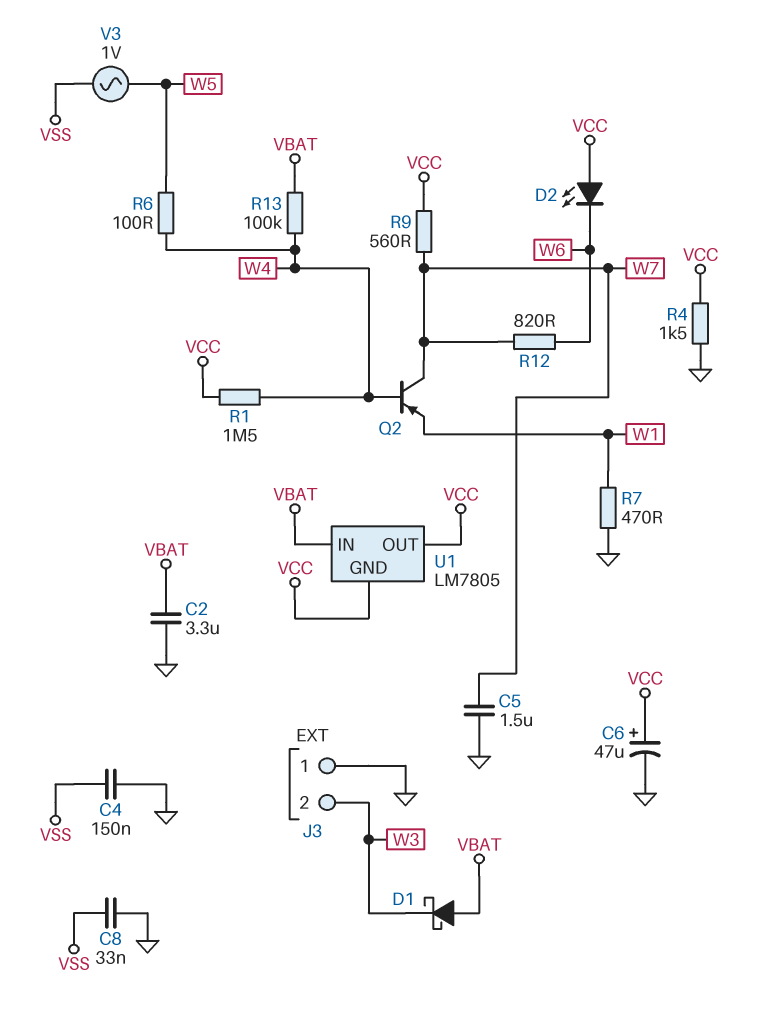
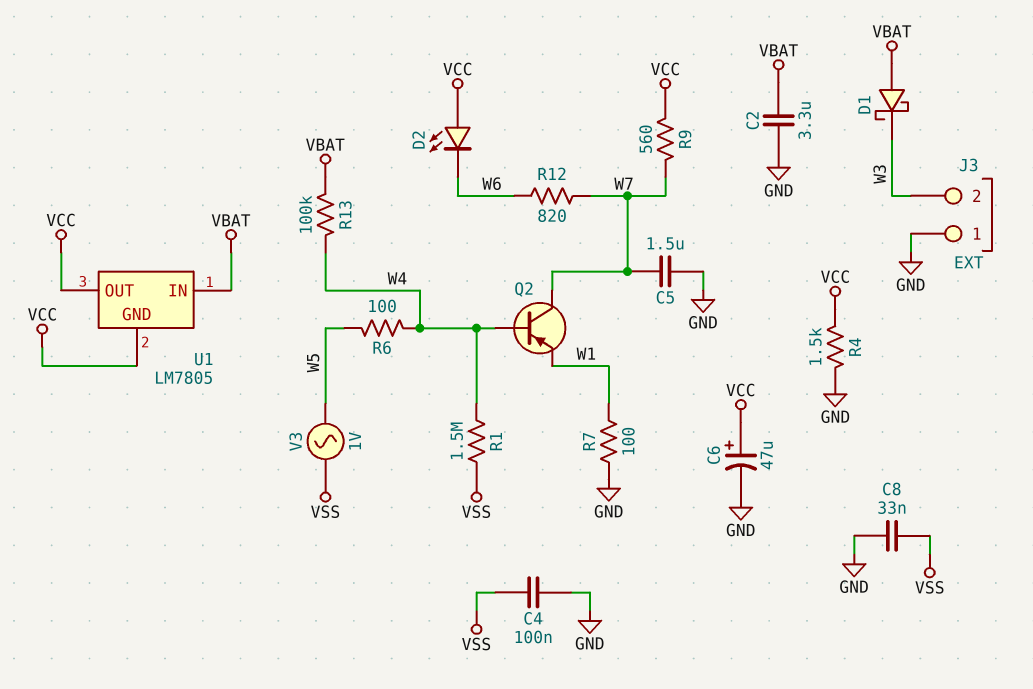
C4: 150nF (GND, VSS) -> 100nF (GND, VSS)
R1: 1.5M (VCC, W4) -> 1.5M (VSS, W4)
R7: 470 (GND, W1) -> 100 (GND, W1)

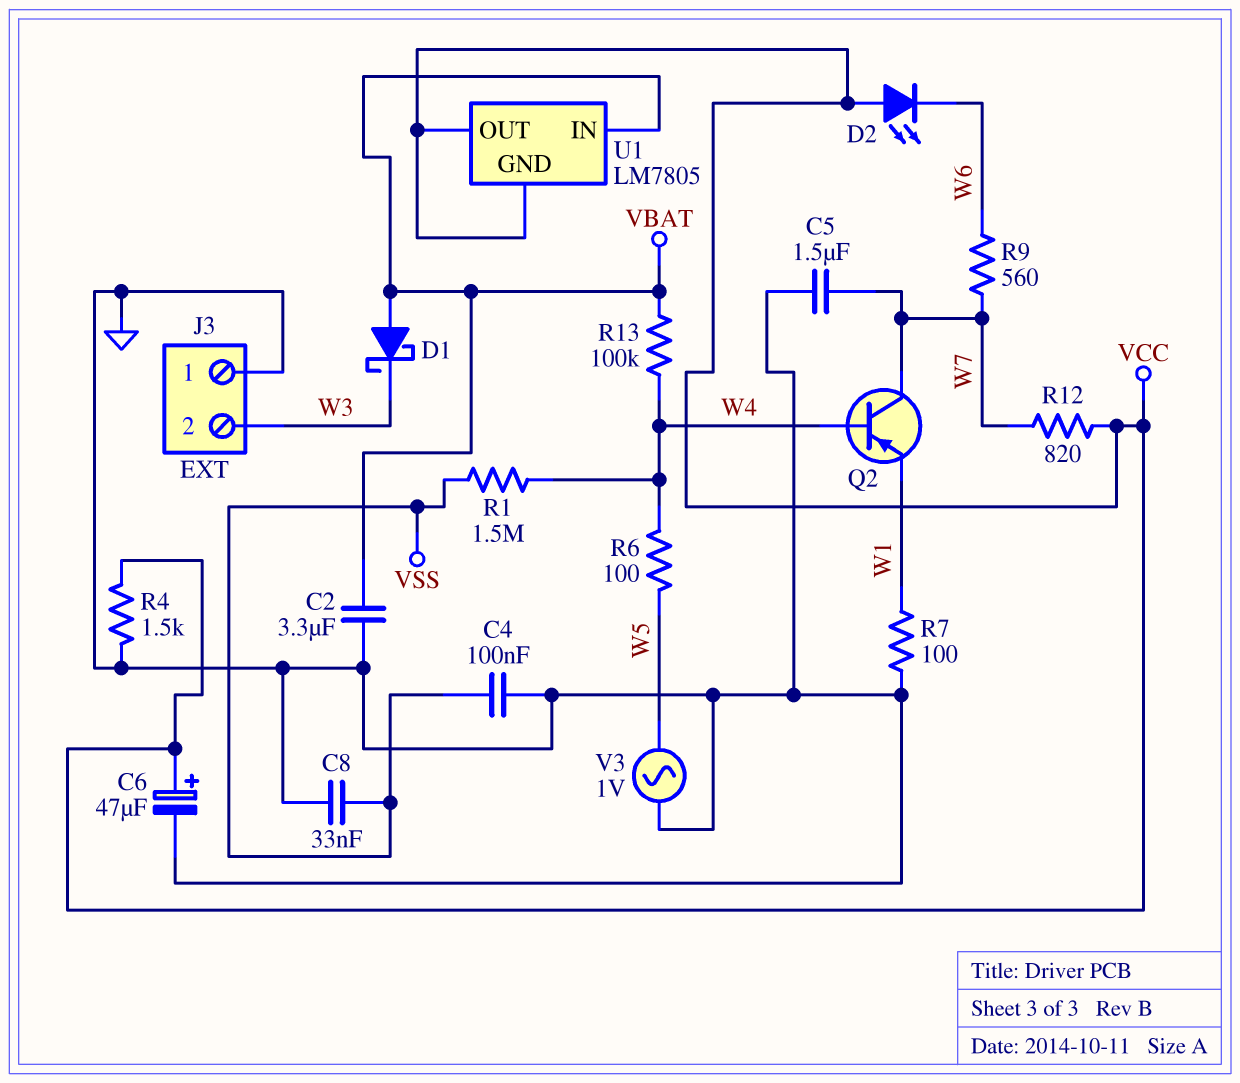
R9: 560 (VCC, W7) -> 560 (W6, W7)
R12: 820 (W6, W7) -> 820 (VCC, W7)
V3: AC 1V (VSS, W5) -> AC 1V (GND, W5)

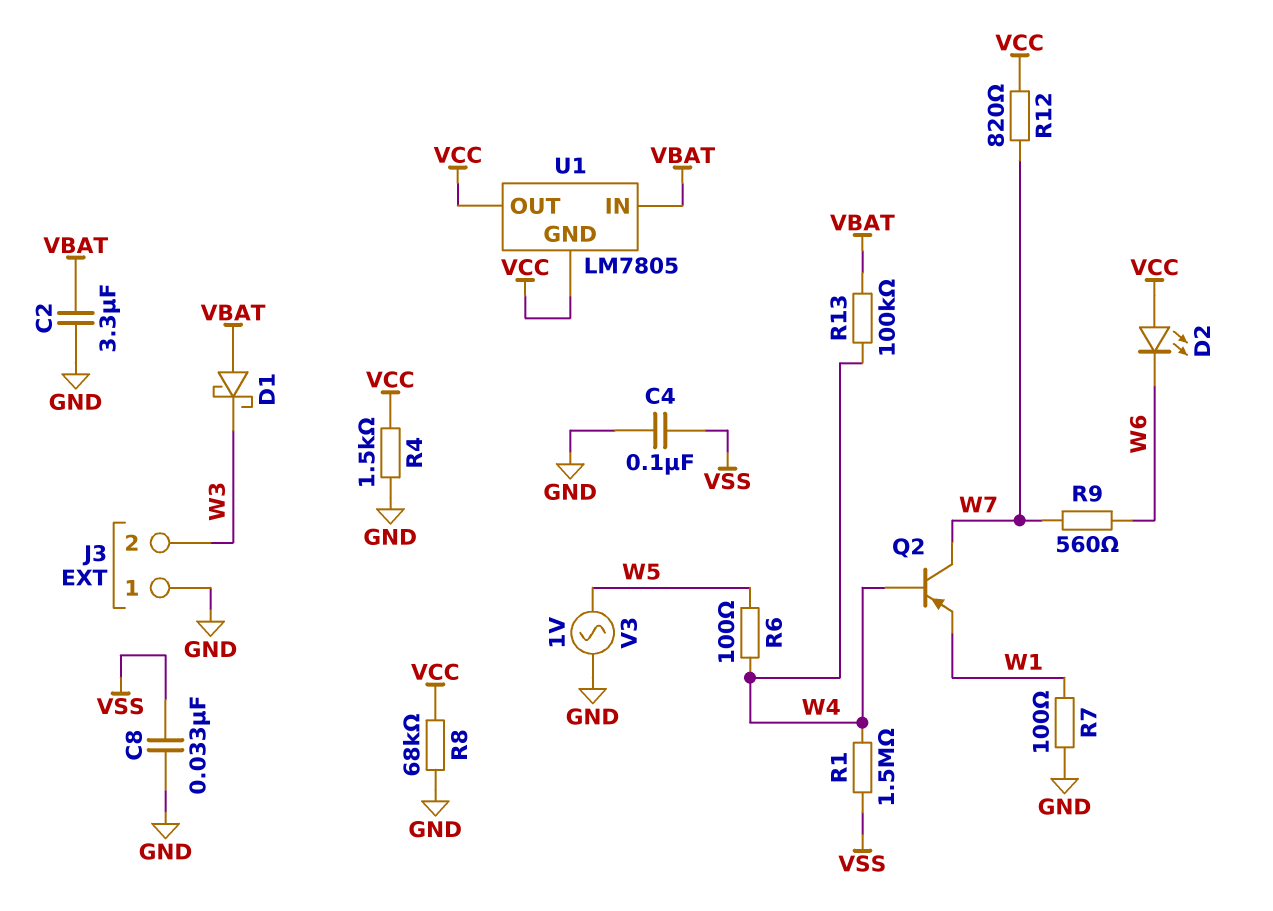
C5: 1.5uF (GND, W7) -> none
C6: 47uF (plus VCC, minus GND) -> none
R8: none -> 68k (GND, VCC)

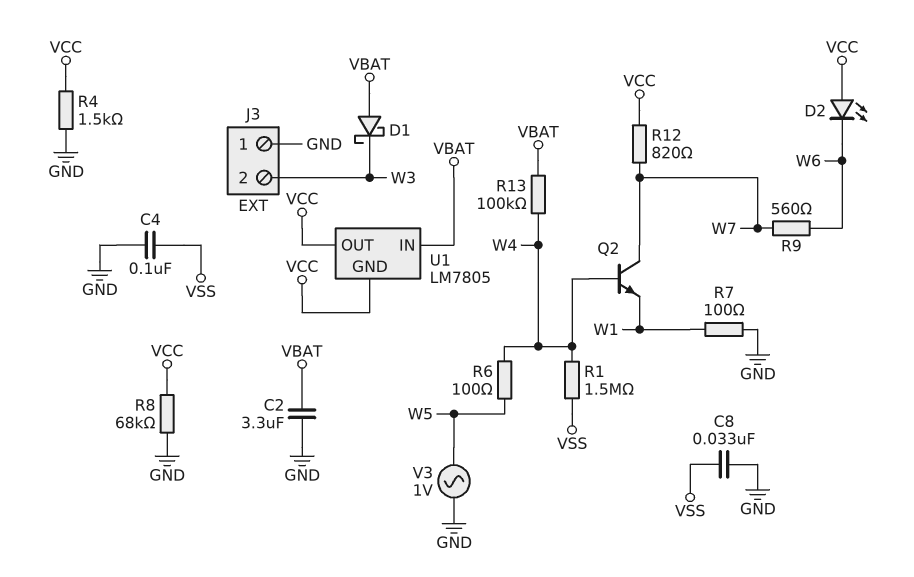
Q2: PNP (B W4, C W7, E W1) -> NPN (B W4, C W7, E W1)

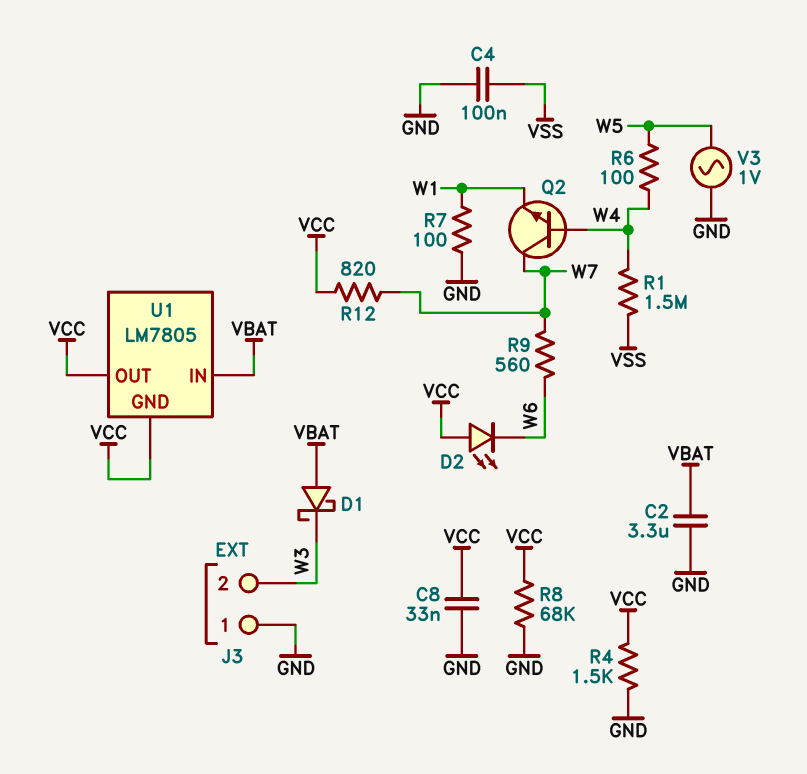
C8: 33nF (GND, VSS) -> 33nF (GND, VCC)
R13: 100k (VBAT, W4) -> none

